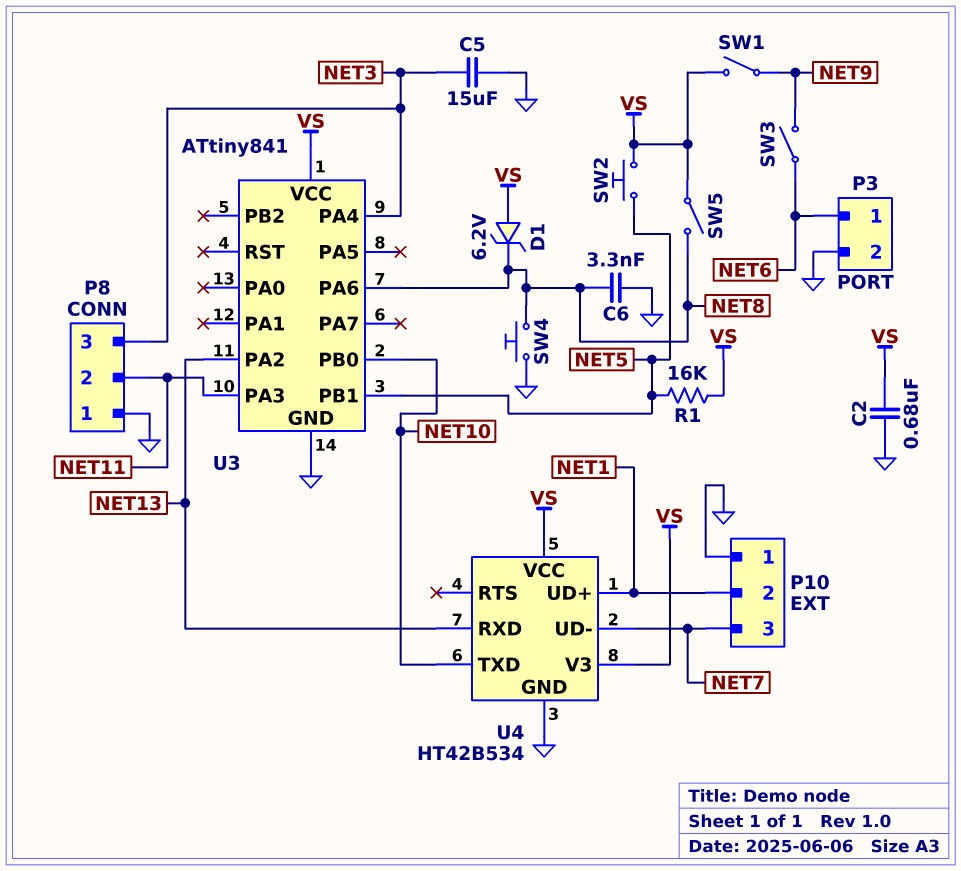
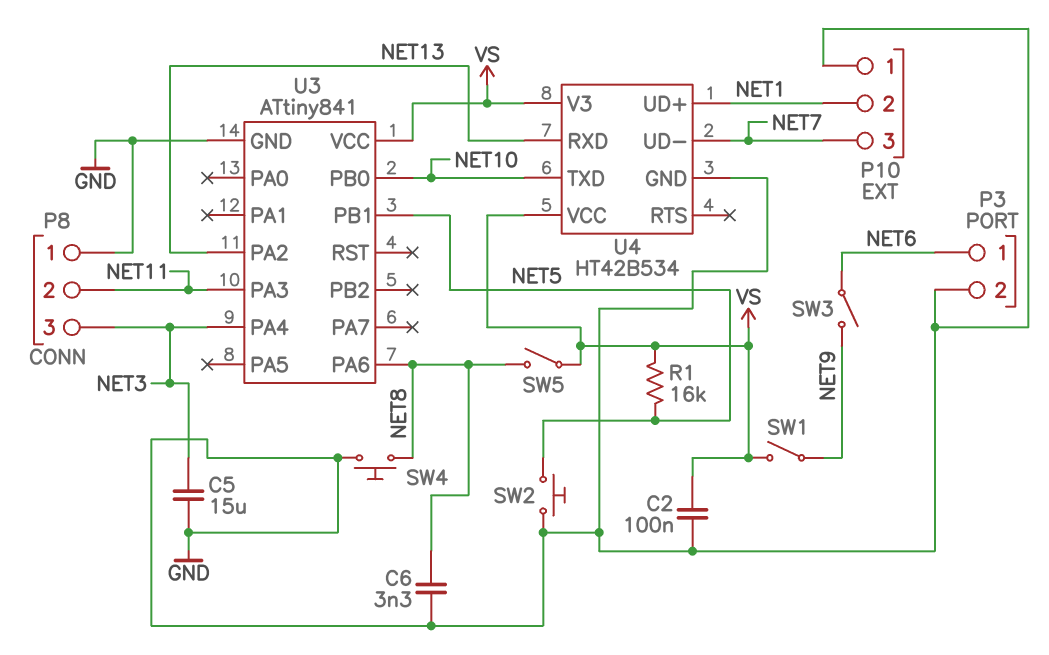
C2: 680nF (GND, VS) -> 100nF (GND, VS)
D1: zener 6.2V (A VS, K NET8) -> none
SW2: button (NET5, VS) -> button (GND, NET5)

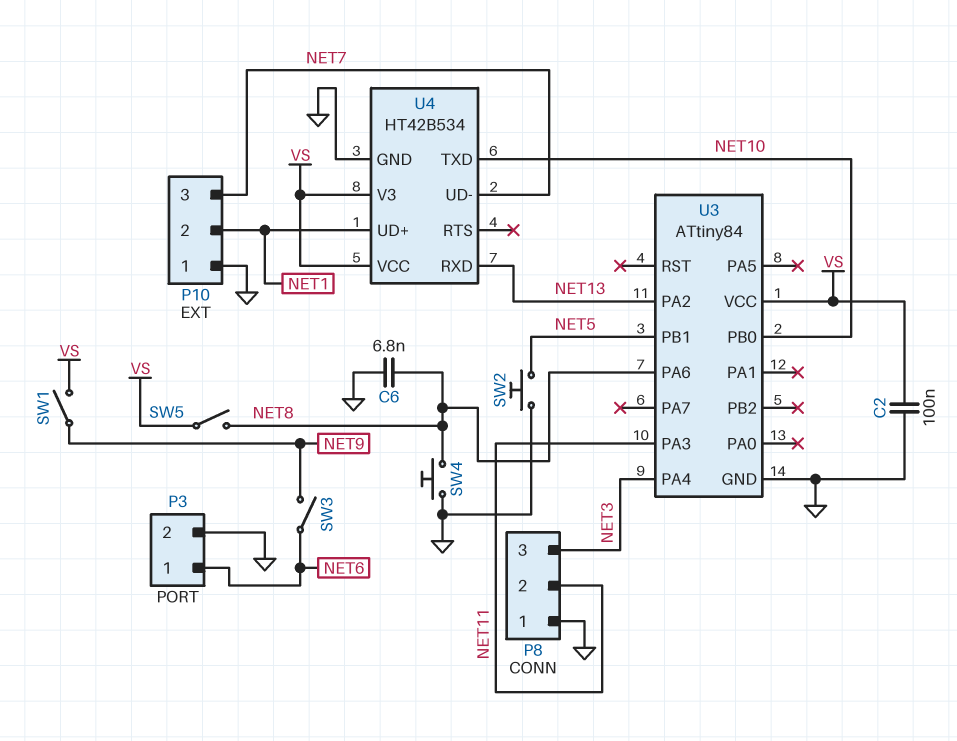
C5: 15uF (GND, NET3) -> none
C6: 3.3nF (GND, NET8) -> 6.8nF (GND, NET8)
R1: 16k (NET5, VS) -> none
U3: ATtiny841 -> ATtiny84

